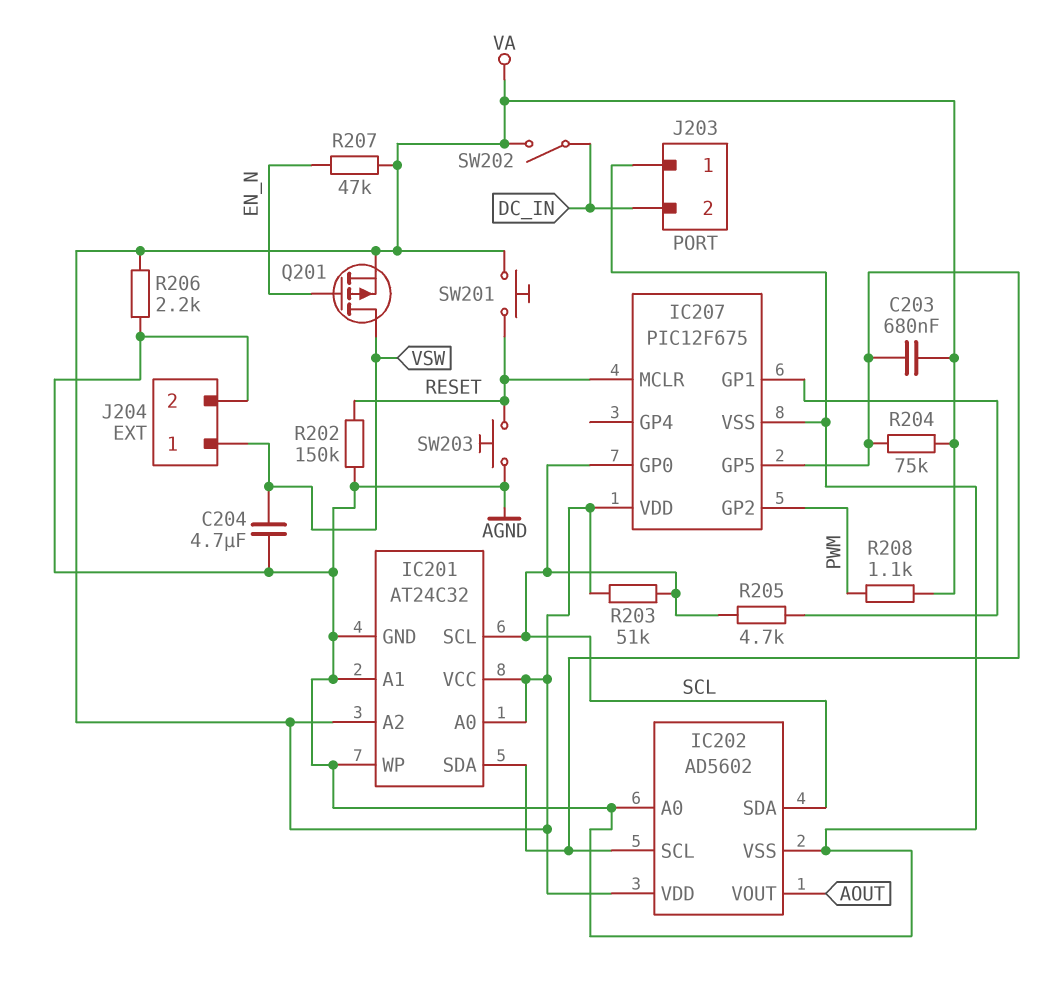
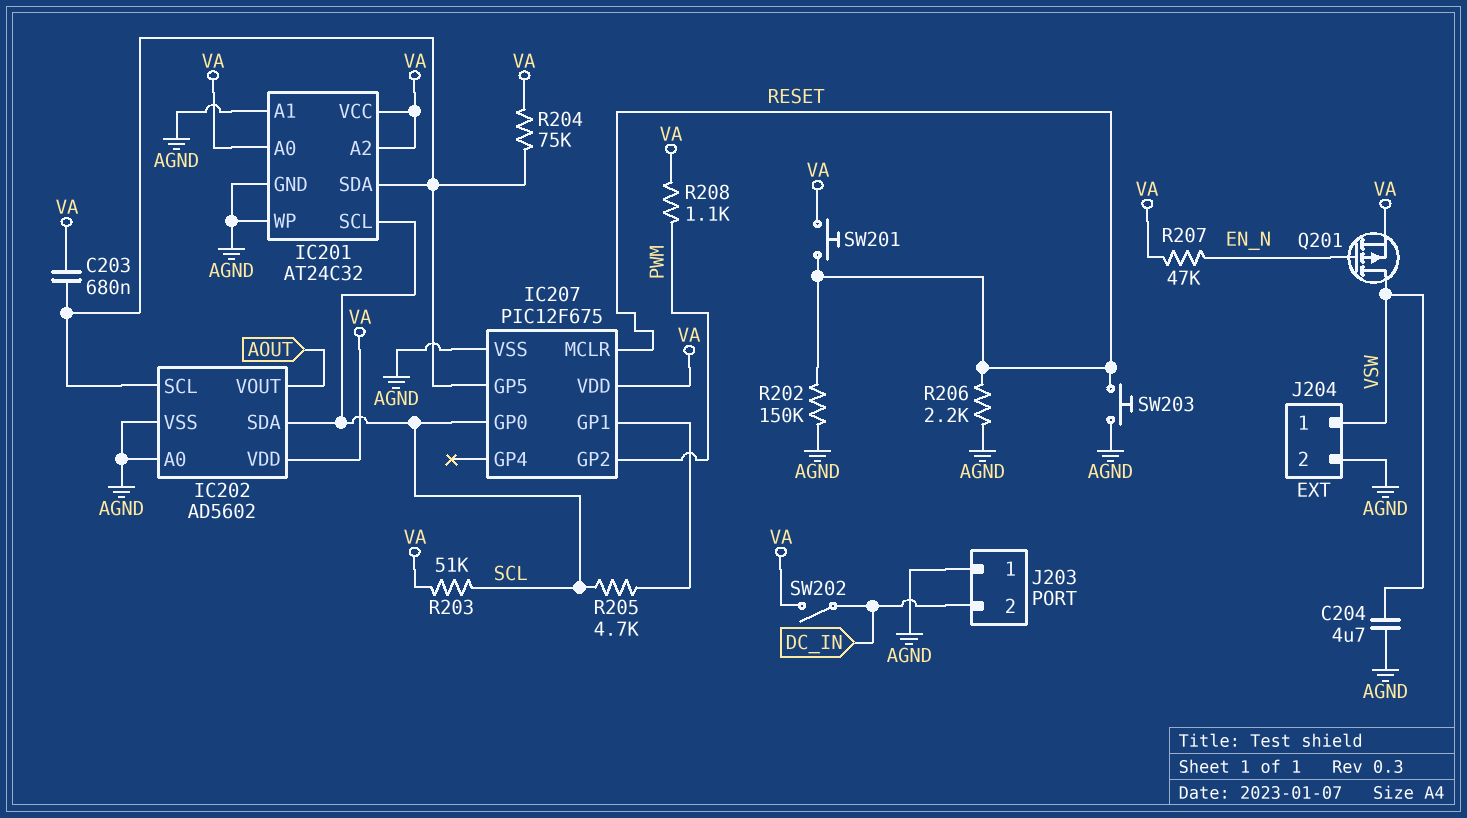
R206: 2.2k (AGND, VA) -> 2.2k (AGND, RESET)

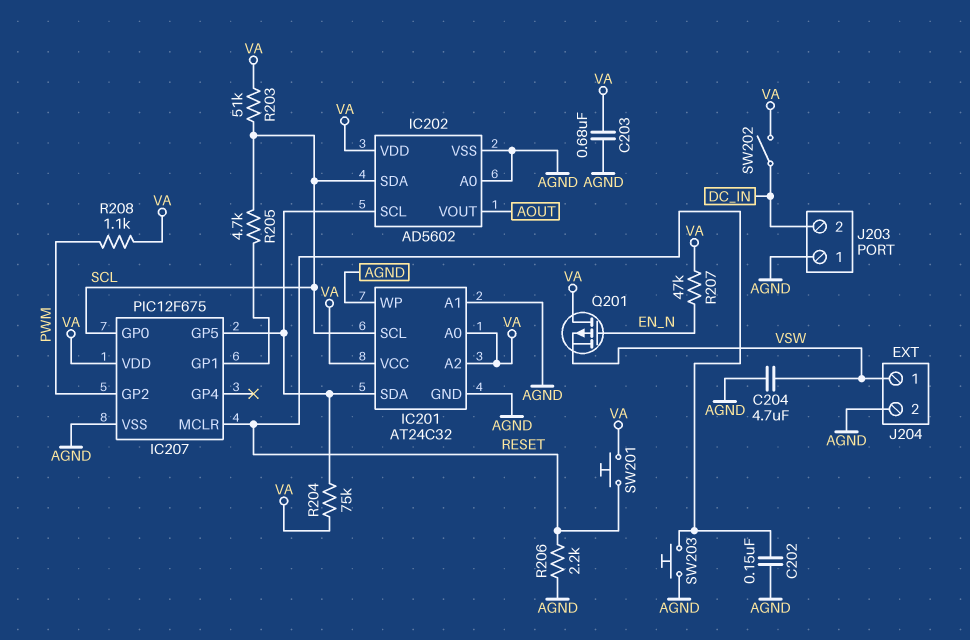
C202: none -> 150nF (AGND, RESET)
C203: 680nF (IC201/SDA, VA) -> 680nF (AGND, VA)
Q201: PMOS (G EN_N, D VSW, S VA) -> PMOS (G EN_N, D VA, S VSW)
R202: 150k (AGND, RESET) -> none

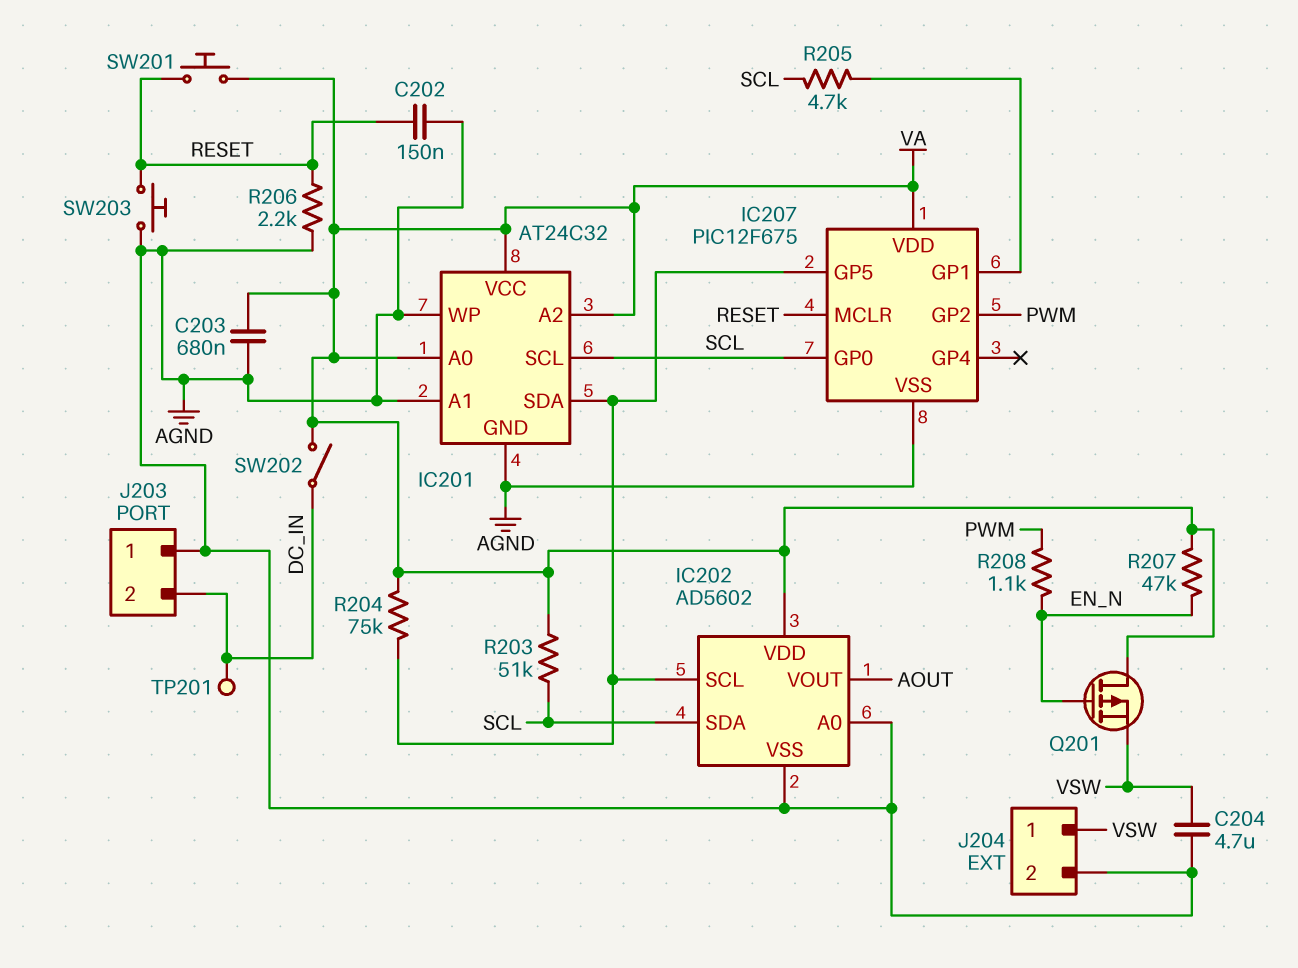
R208: 1.1k (PWM, VA) -> 1.1k (EN_N, PWM)
TP201: none -> test point (DC_IN)

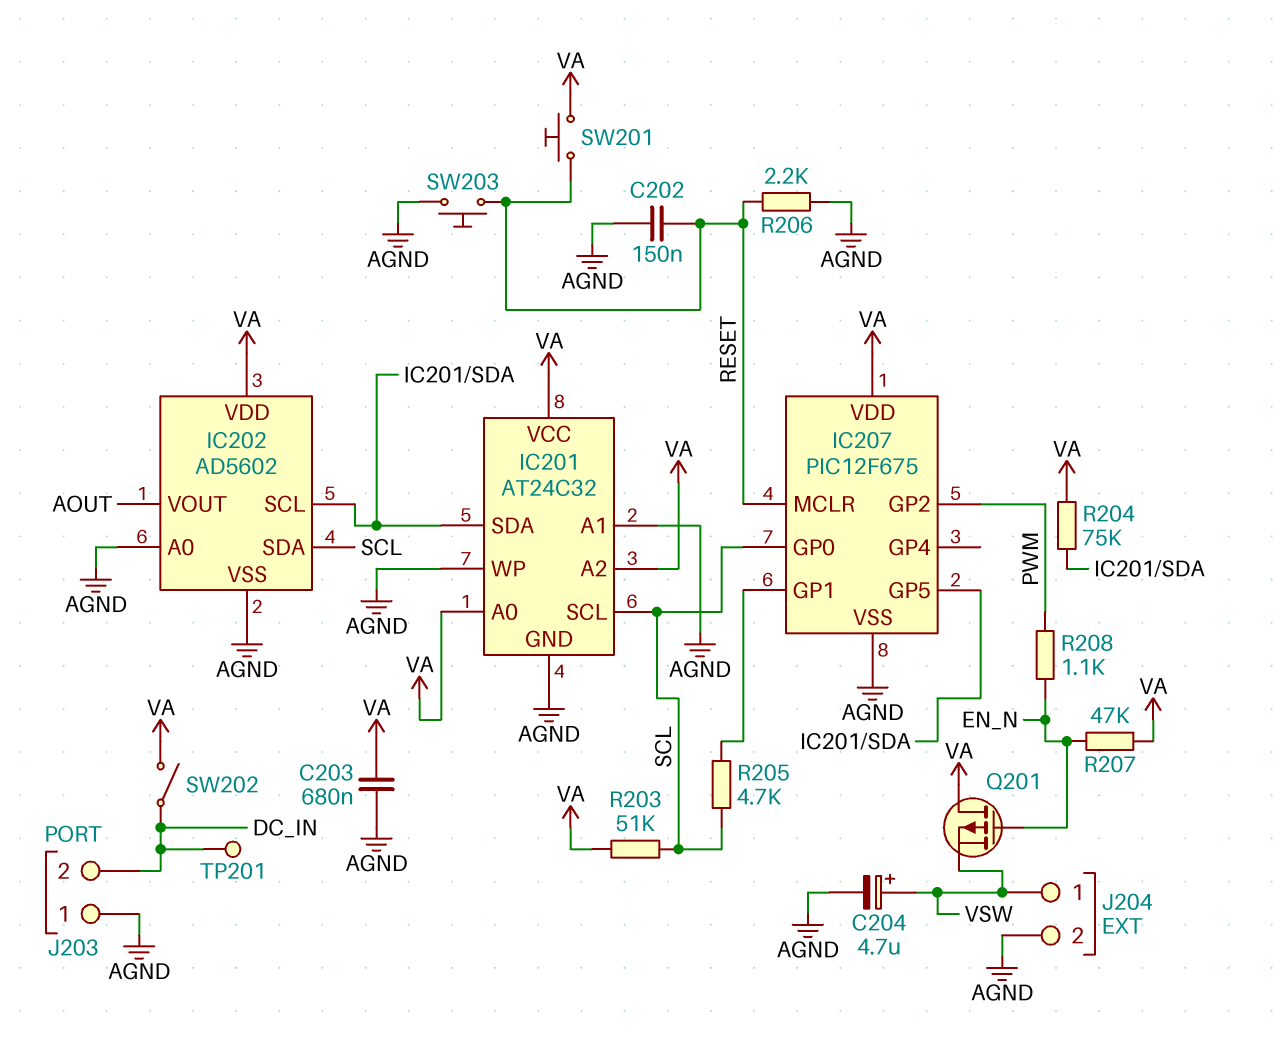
C204: 4.7uF (AGND, VSW) -> 4.7uF (plus VSW, minus AGND)

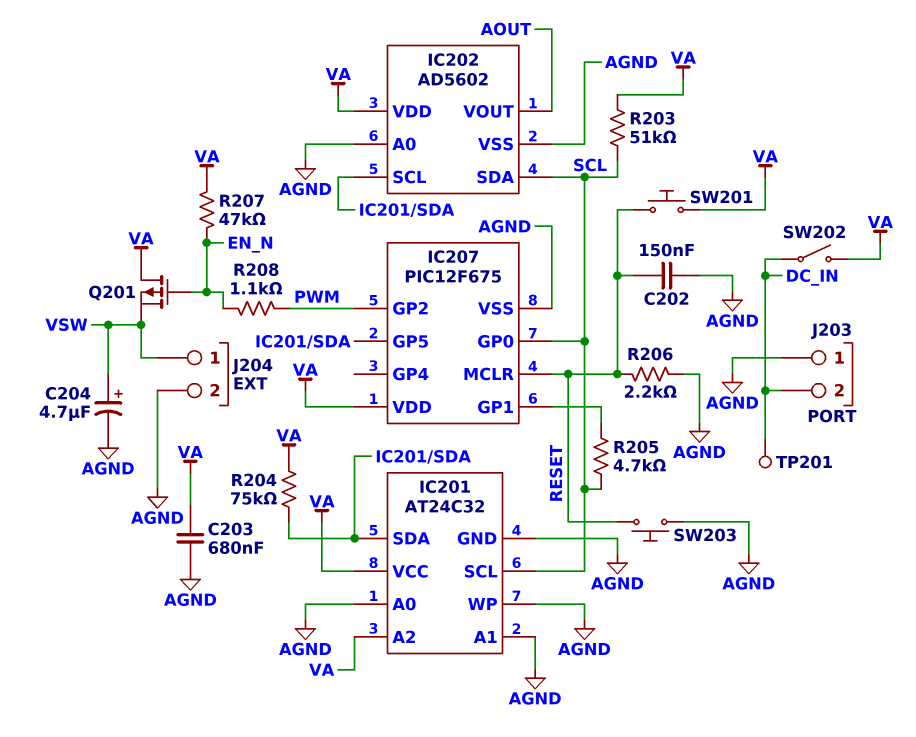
IC201 pin A0: VA -> AGND

